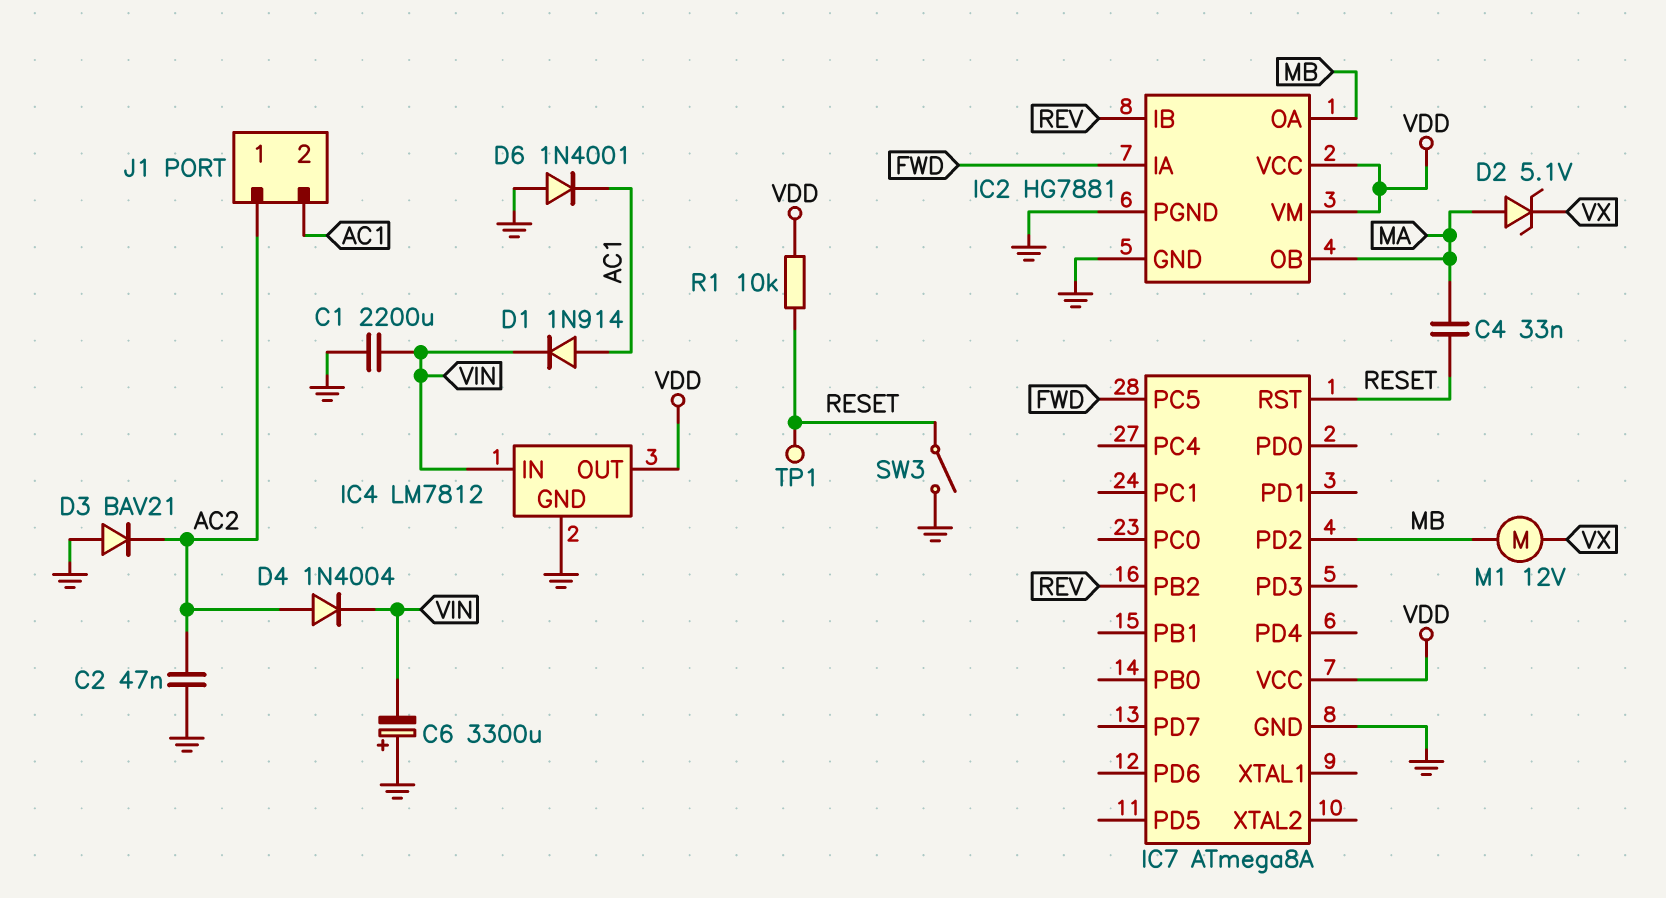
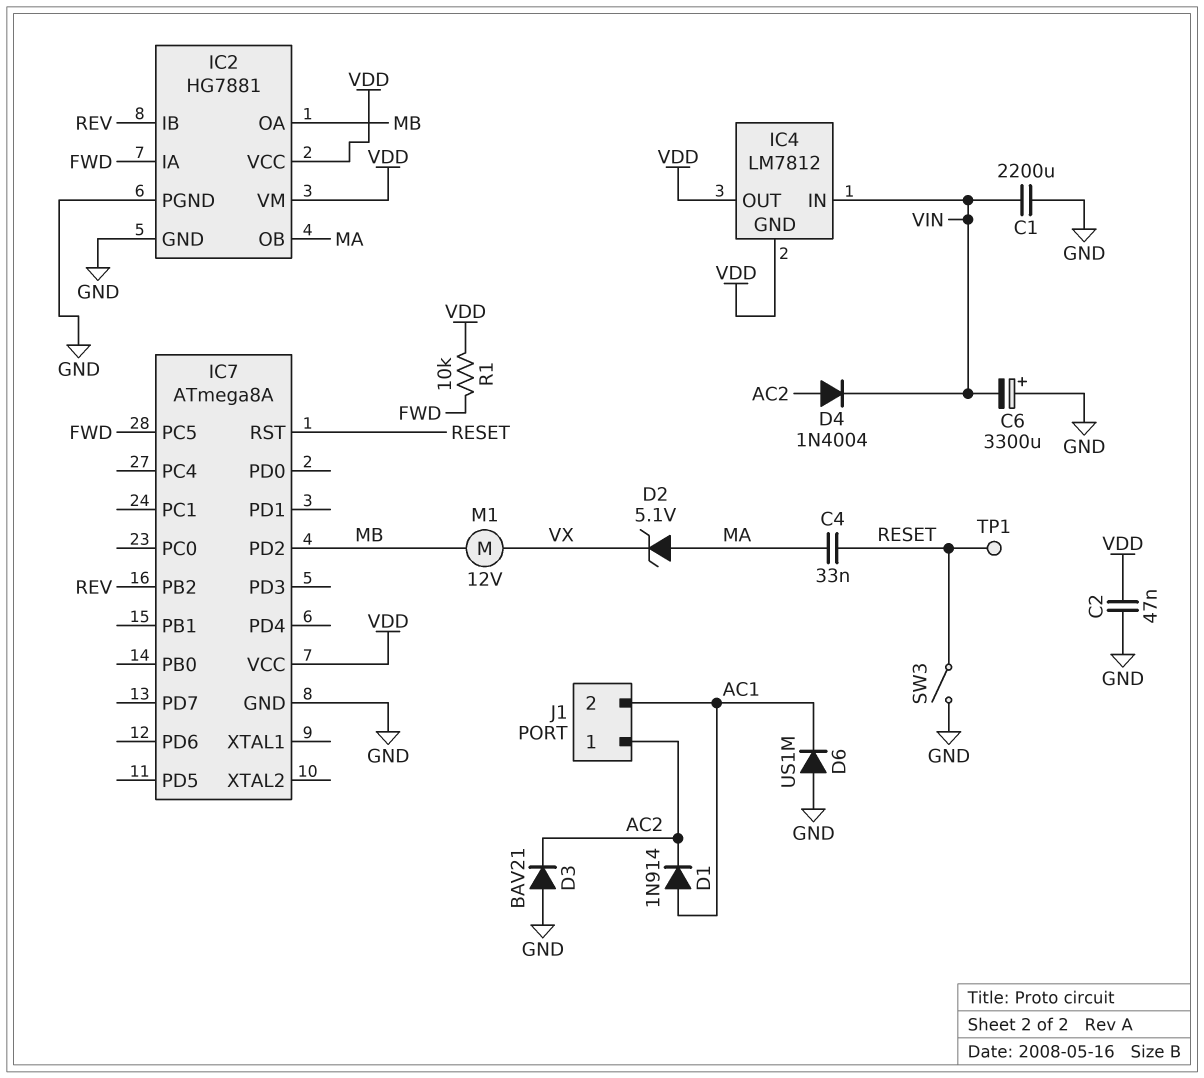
C2: 47nF (AC2, GND) -> 47nF (GND, VDD)
D1: diode 1N914 (A AC1, K VIN) -> diode 1N914 (A AC1, K AC2)
D6: diode 1N4001 (A GND, K AC1) -> diode US1M (A GND, K AC1)
IC4 pin GND: GND -> VDD
R1: 10k (RESET, VDD) -> 10k (FWD, VDD)

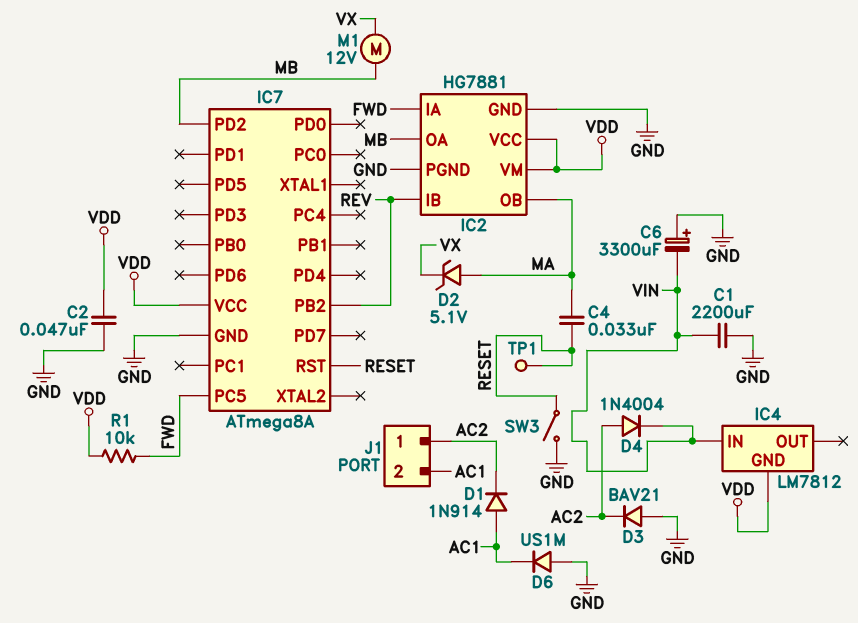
IC4 pin OUT: VDD -> none

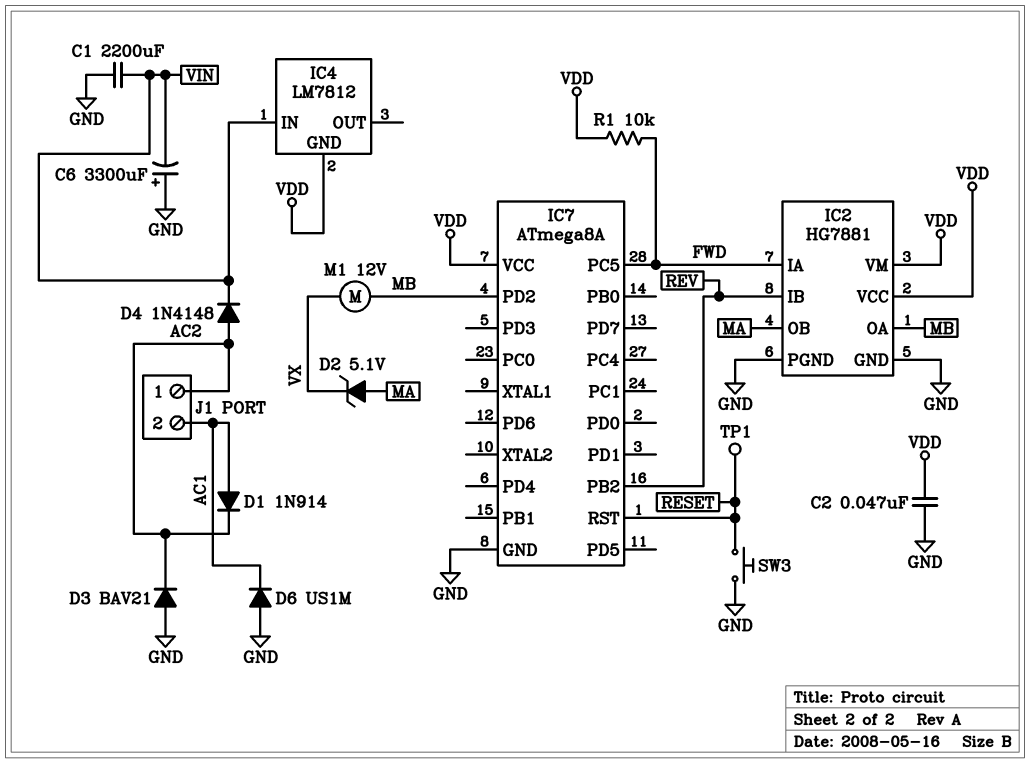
C4: 33nF (MA, RESET) -> none
D4: diode 1N4004 (A AC2, K VIN) -> diode 1N4148 (A AC2, K VIN)
SW3: switch (GND, RESET) -> button (GND, RESET)

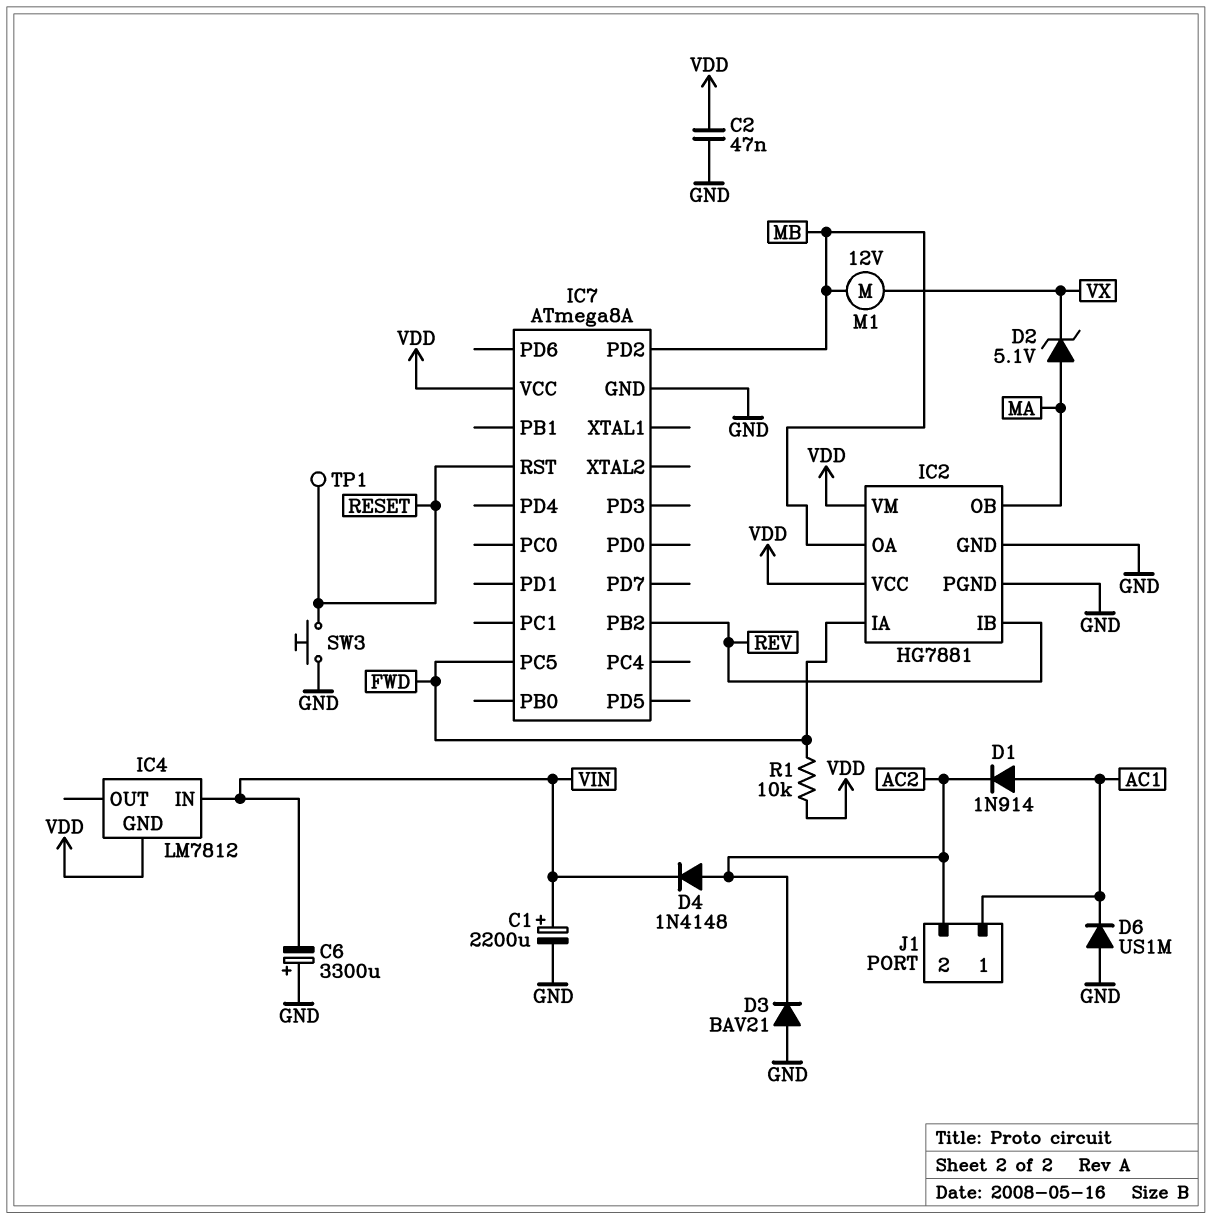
C1: 2200uF (GND, VIN) -> 2200uF (plus VIN, minus GND)
J1 pin 1: AC2 -> AC1
J1 pin 2: AC1 -> AC2

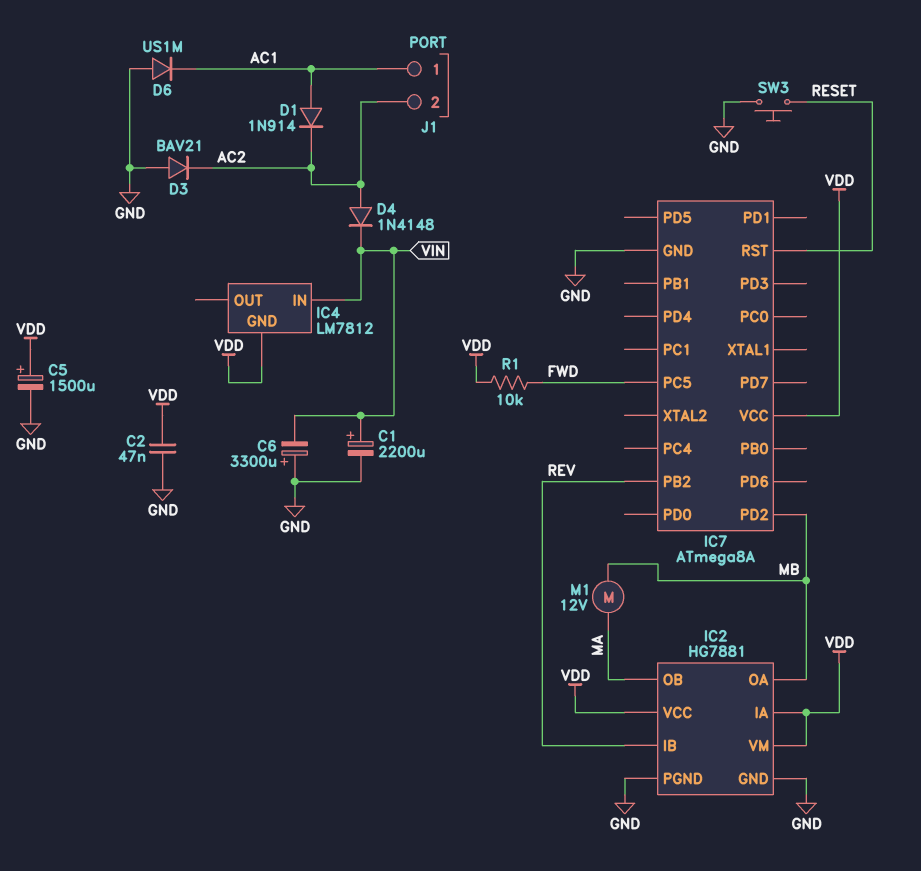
C5: none -> 1500uF (plus VDD, minus GND)
D2: zener 5.1V (A MA, K VX) -> none
IC2 pin IA: FWD -> VDD
M1: motor 12V (MB, VX) -> motor 12V (MA, MB)
TP1: test point (RESET) -> none

